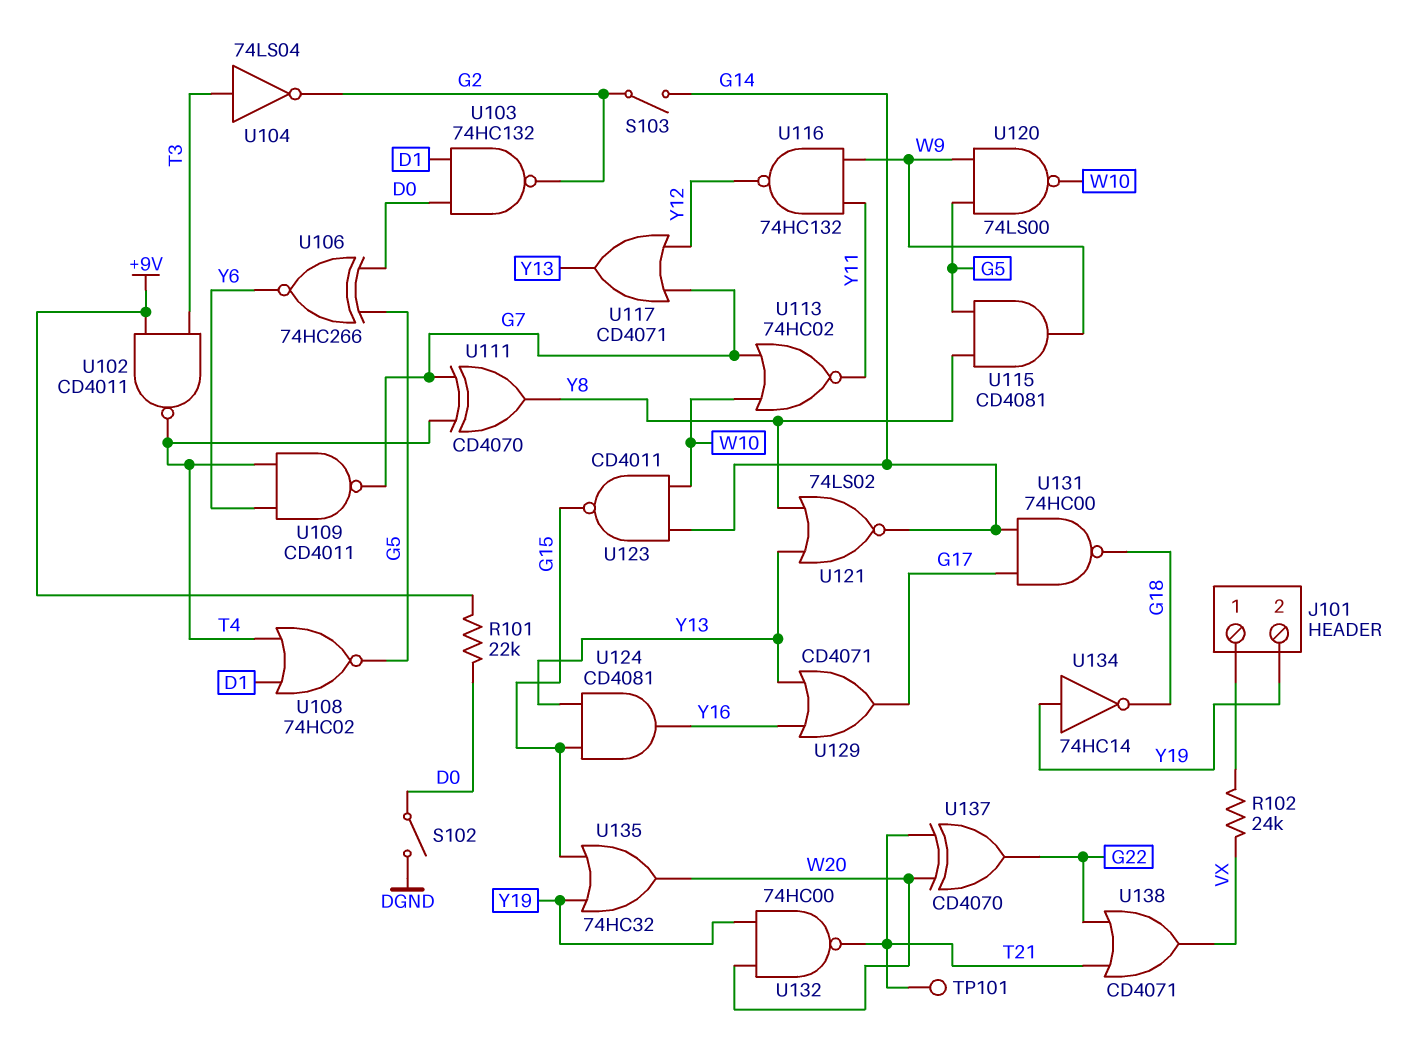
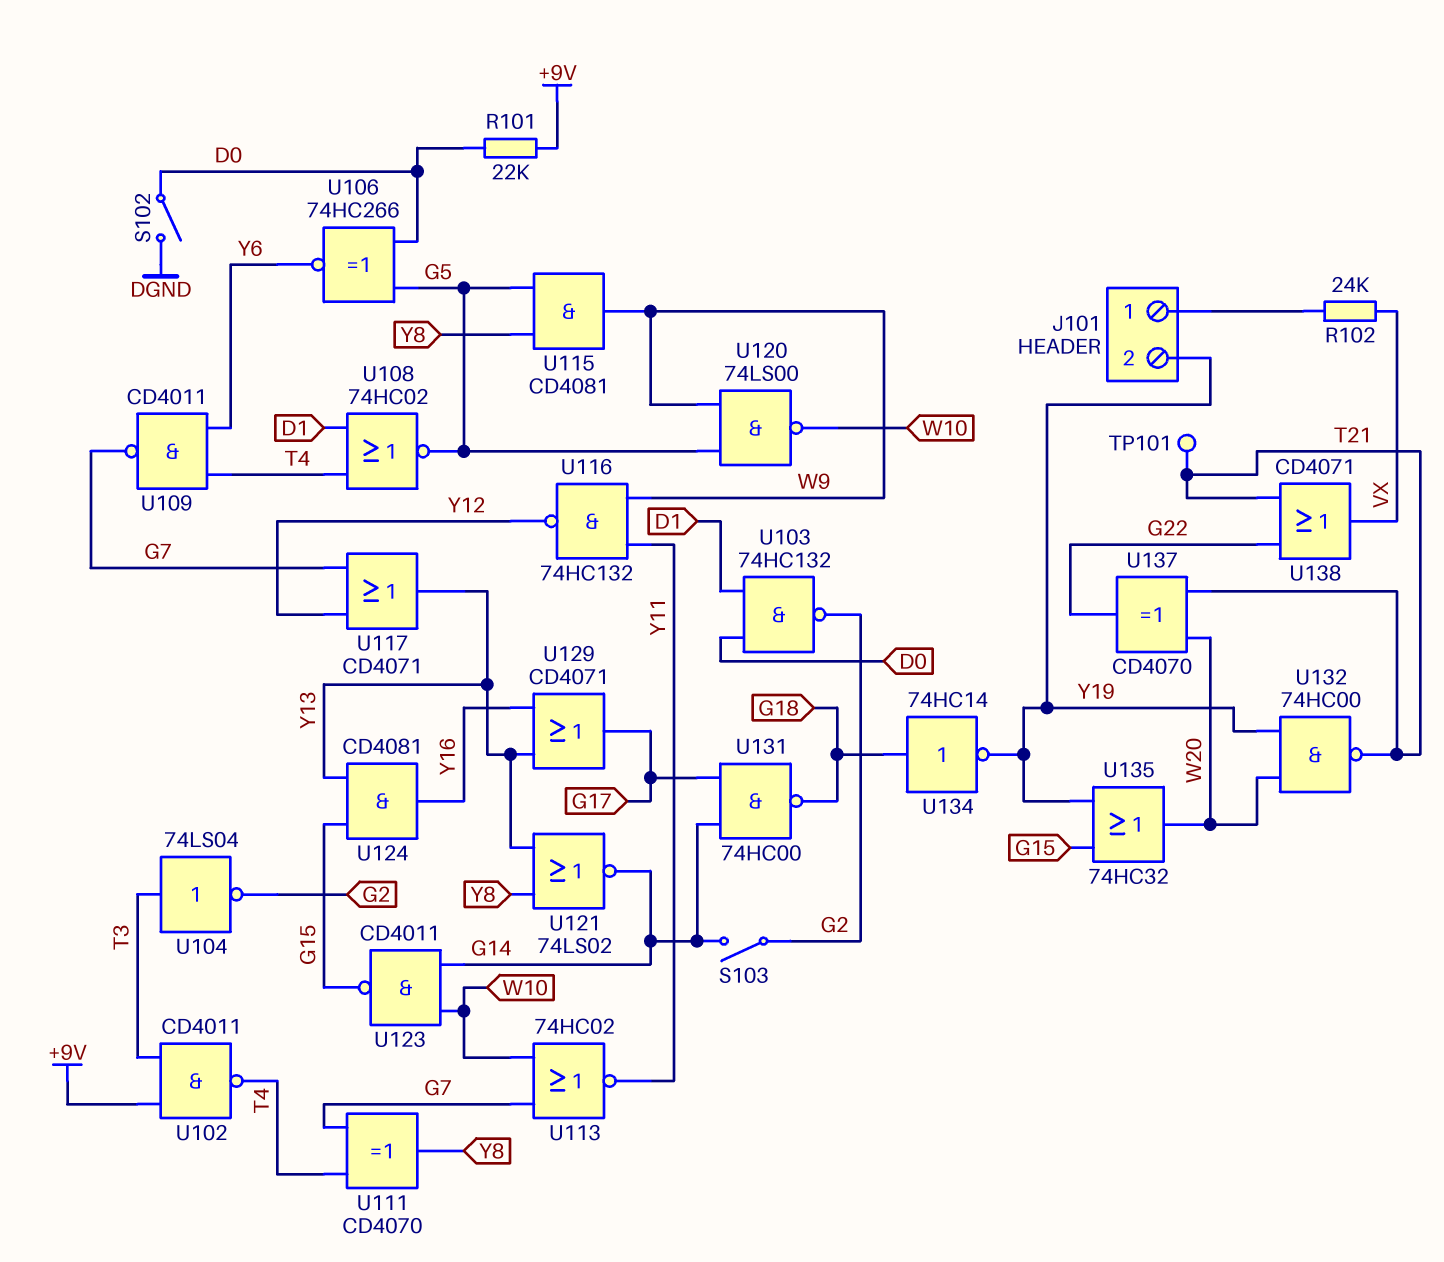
U134: NOT 74HC14 (in Y19, out G18) -> NOT 74HC14 (in G18, out Y19)

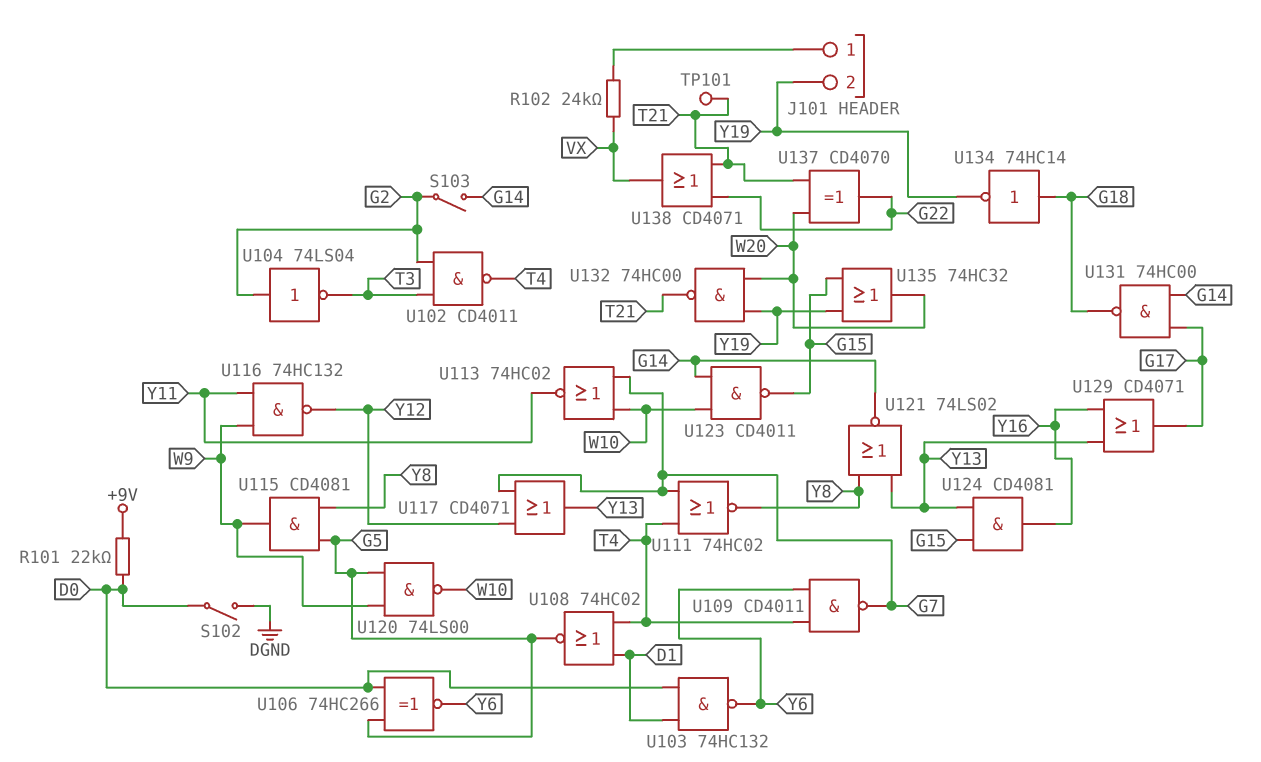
U102: NAND CD4011 (in +9V, in T3, out T4) -> NAND CD4011 (in G2, in T3, out T4)
U103: NAND 74HC132 (in D0, in D1, out G2) -> NAND 74HC132 (in D0, in D1, out Y6)
U104: NOT 74LS04 (in T3, out G2) -> NOT 74LS04 (in G2, out T3)
U111: XOR CD4070 (in G7, in T4, out Y8) -> NOR 74HC02 (in G7, in T4, out Y8)

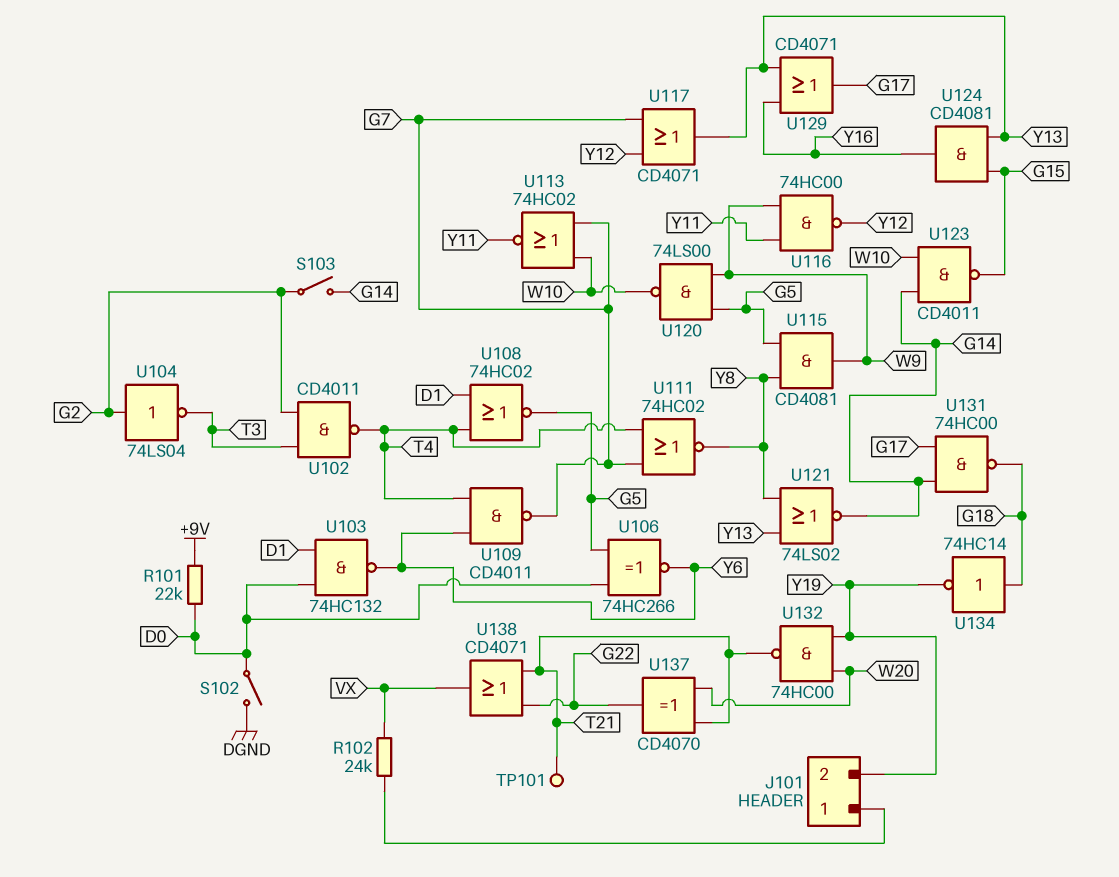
U116: NAND 74HC132 (in W9, in Y11, out Y12) -> NAND 74HC00 (in W9, in Y11, out Y12)
U135: OR 74HC32 (in G15, in Y19, out W20) -> none

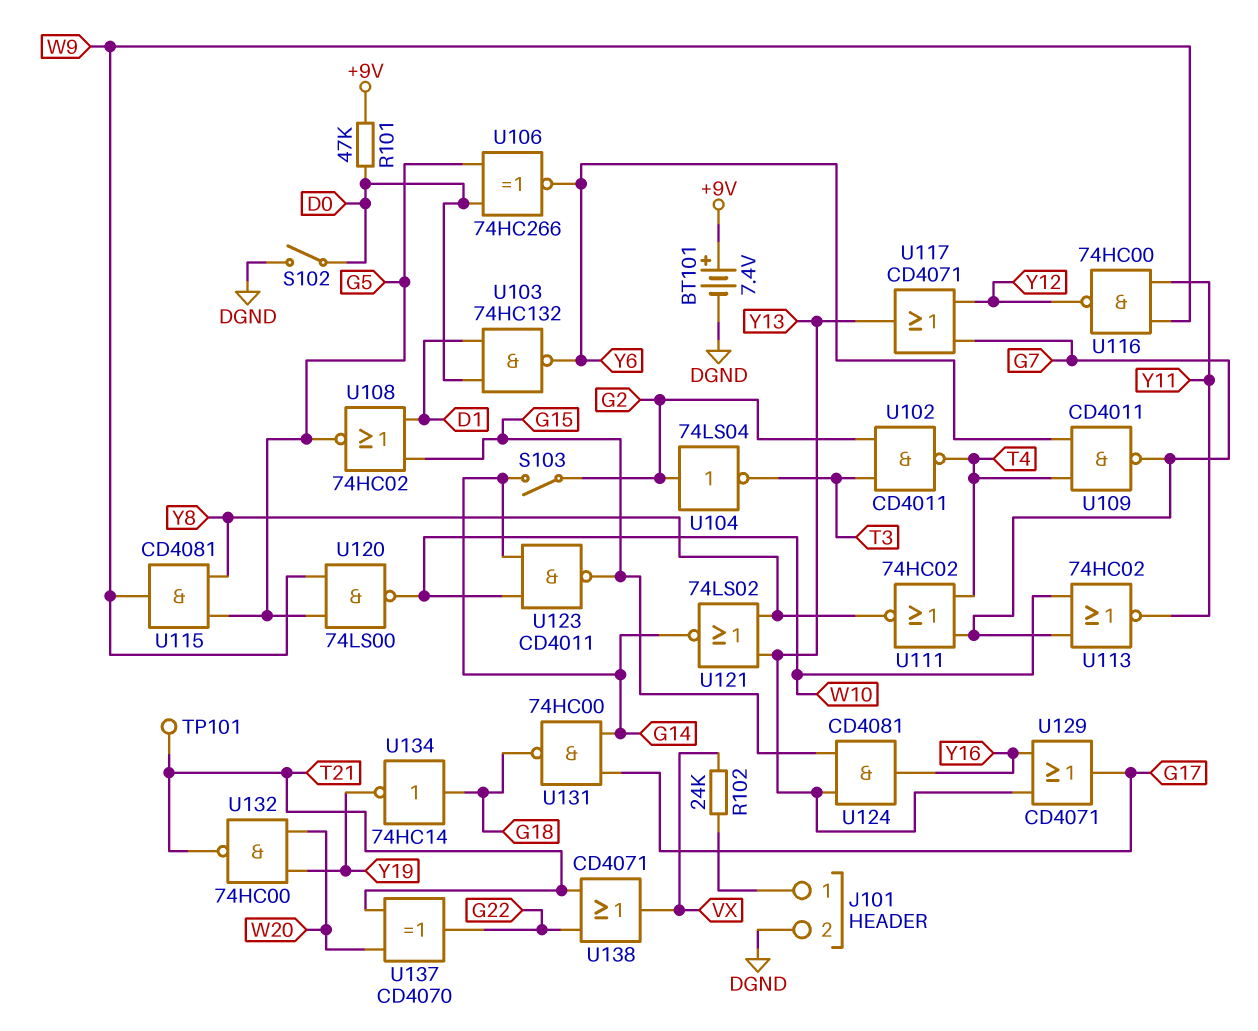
BT101: none -> 7.4V (plus +9V, minus DGND)
J101 pin 2: Y19 -> DGND
R101: 22k (+9V, D0) -> 47k (+9V, D0)
U108: NOR 74HC02 (in D1, in T4, out G5) -> NOR 74HC02 (in D1, in G15, out G5)

